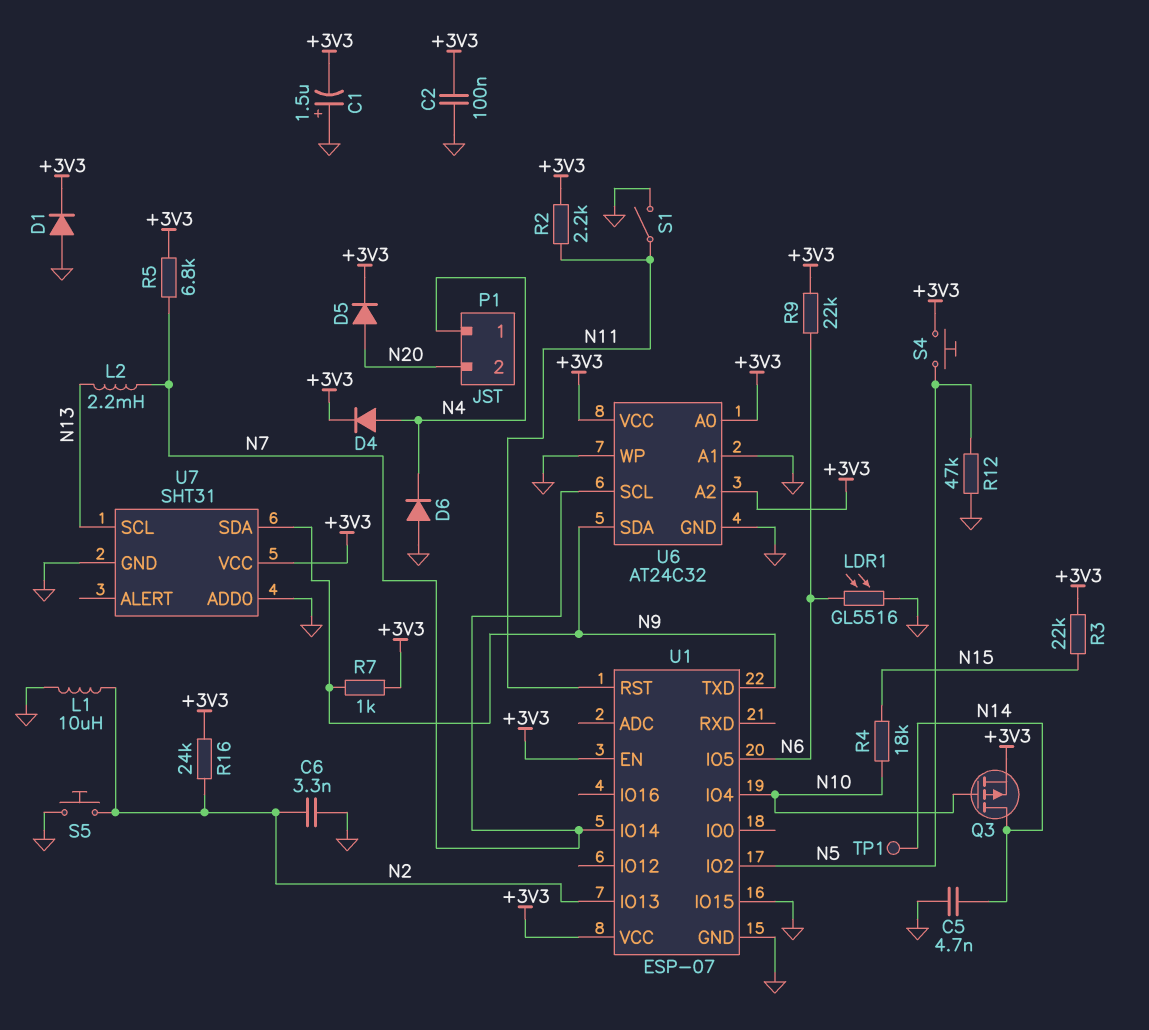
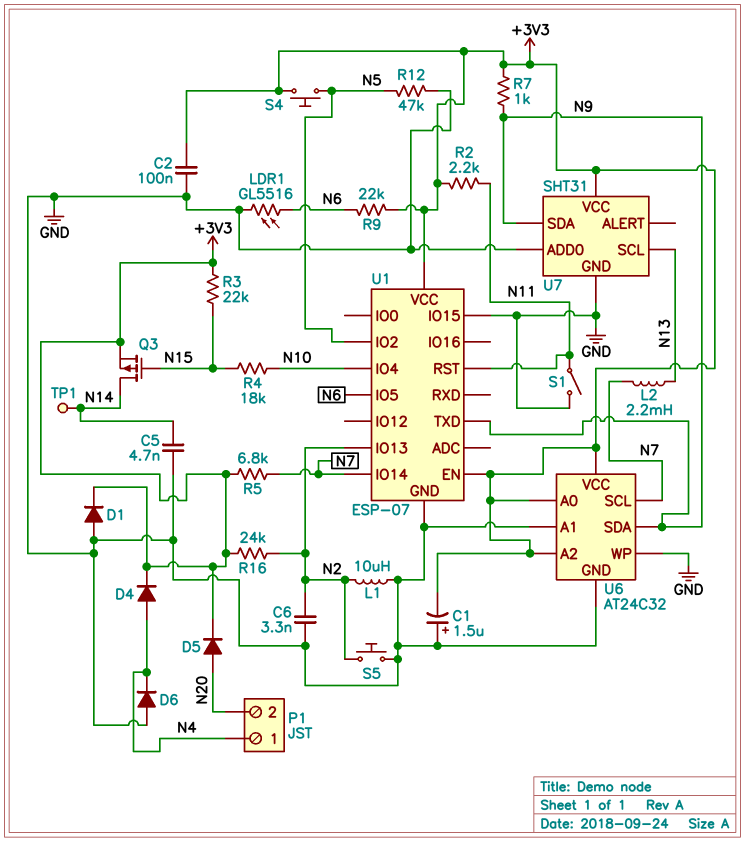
Q3: PMOS (G N10, D N14, S +3V3) -> PMOS (G N15, D N14, S +3V3)

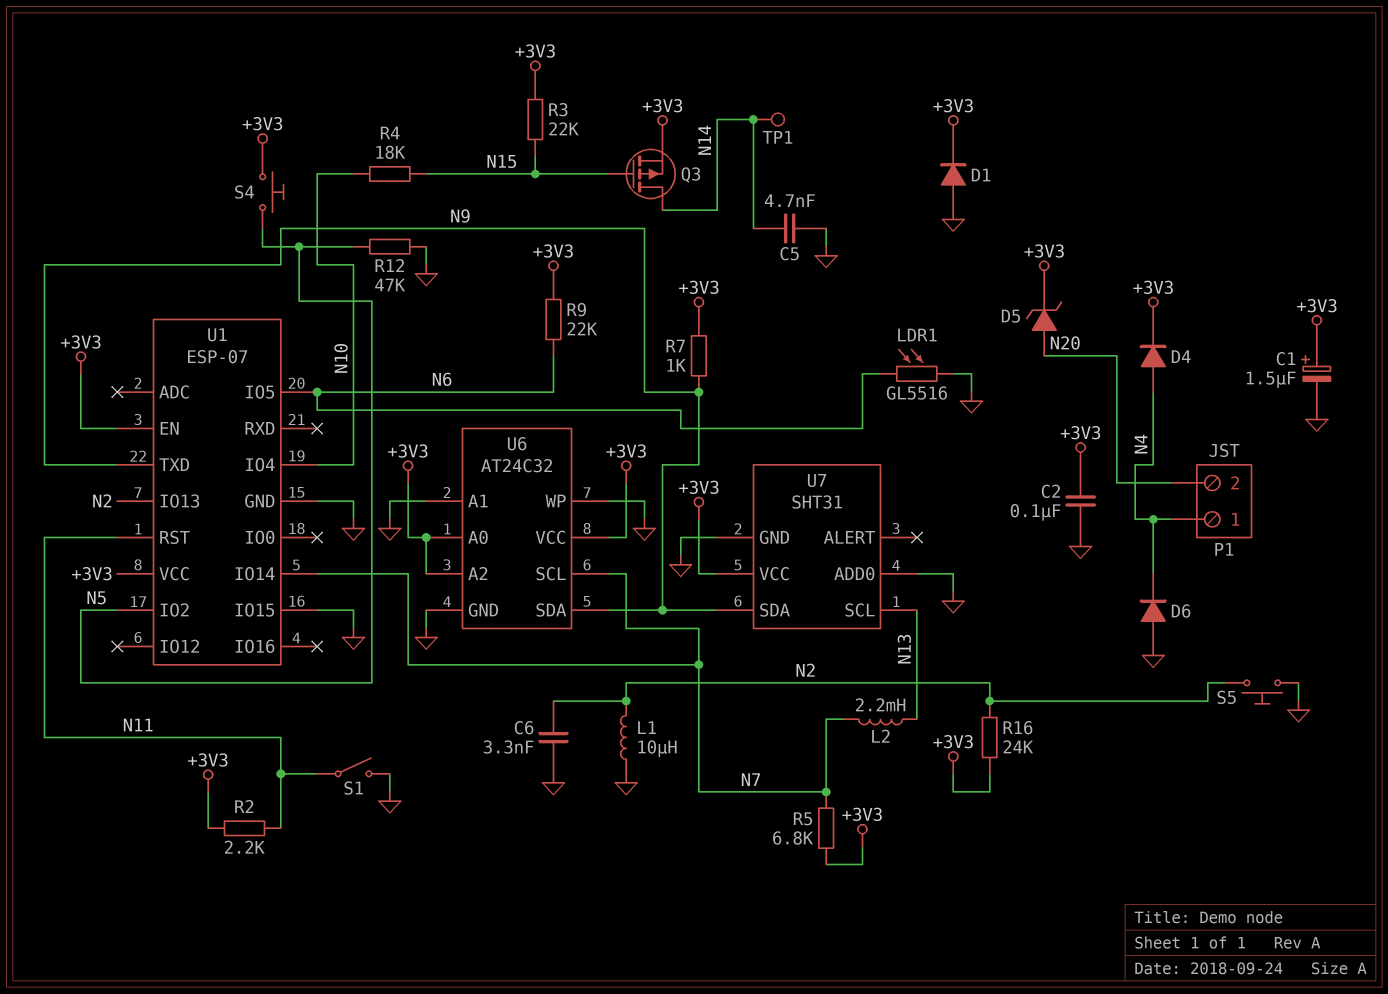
C1: 1.5uF (plus GND, minus +3V3) -> 1.5uF (plus +3V3, minus GND)
D5: diode (A N20, K +3V3) -> zener (A N20, K +3V3)

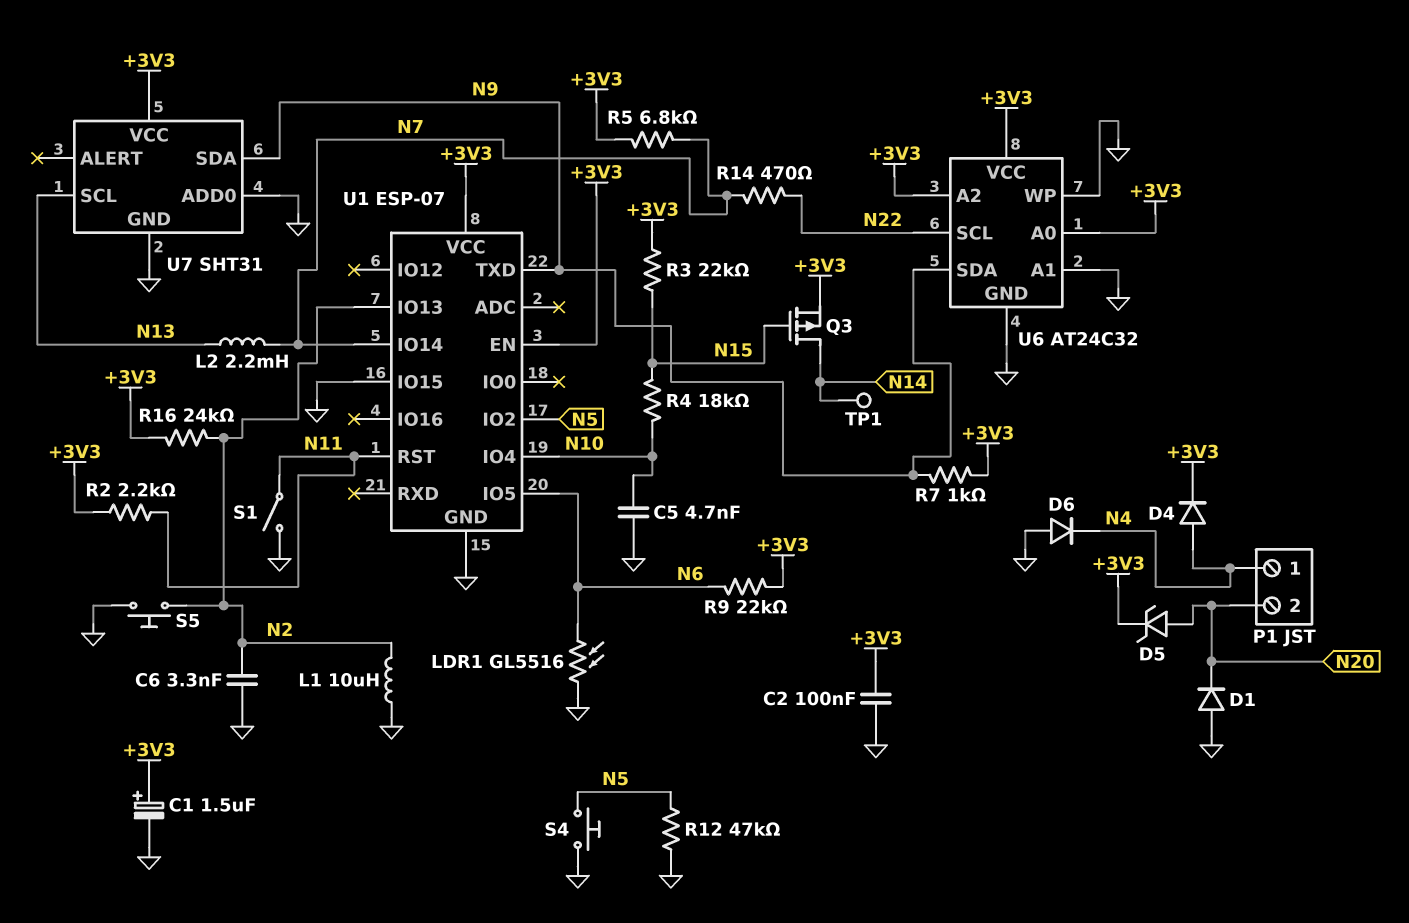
C5: 4.7nF (GND, N14) -> 4.7nF (GND, N10)
D1: diode (A GND, K +3V3) -> diode (A GND, K N20)
R14: none -> 470 (N7, N22)
S4: button (+3V3, N5) -> button (GND, N5)
U6 pin SCL: N7 -> N22

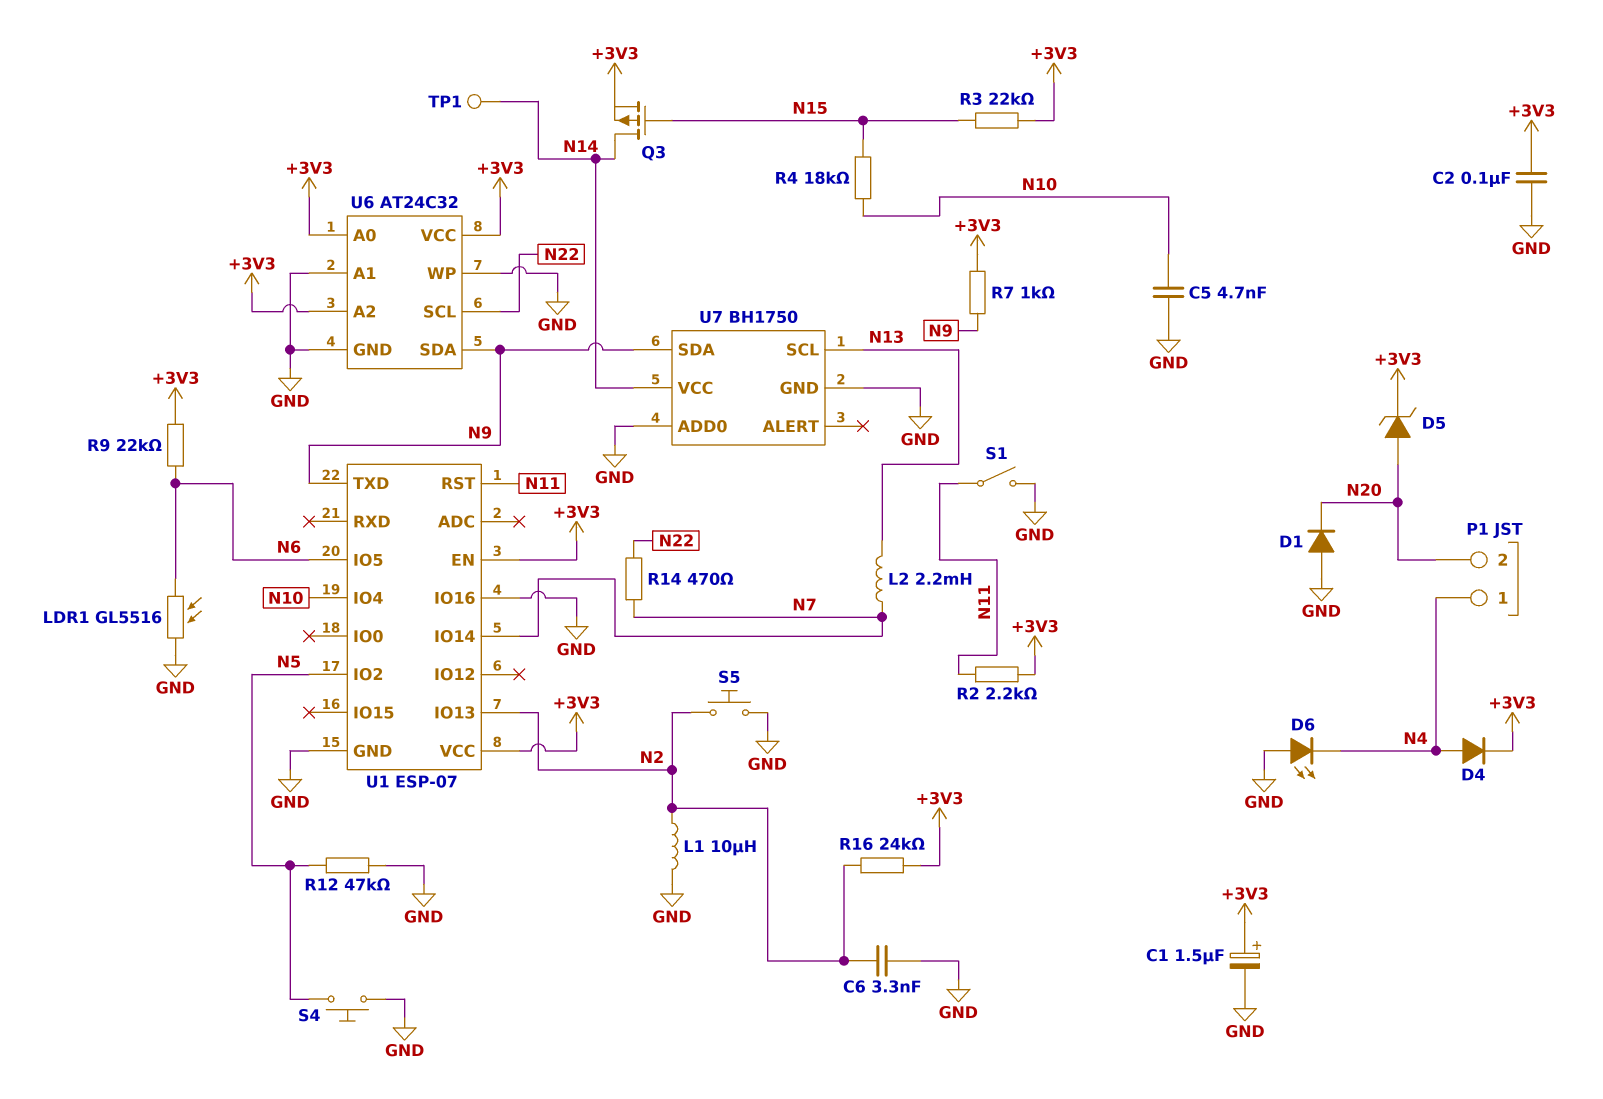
D6: diode (A GND, K N4) -> LED (A GND, K N4)
R5: 6.8k (+3V3, N7) -> none
U1 pin IO15: GND -> none
U1 pin IO16: none -> GND
U7: SHT31 -> BH1750
U7 pin VCC: +3V3 -> N14

